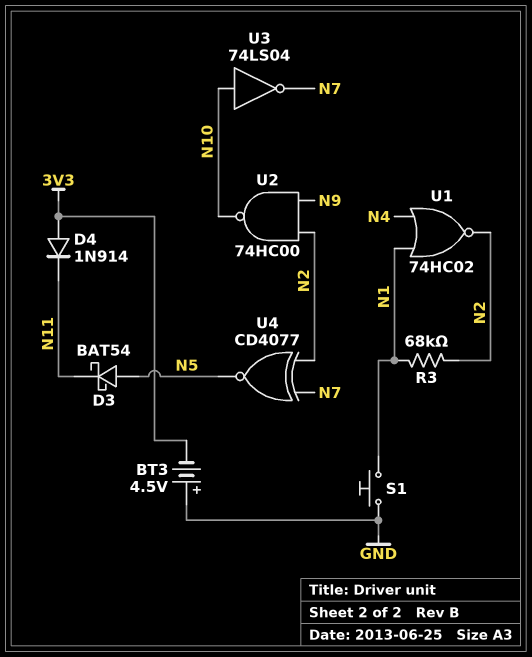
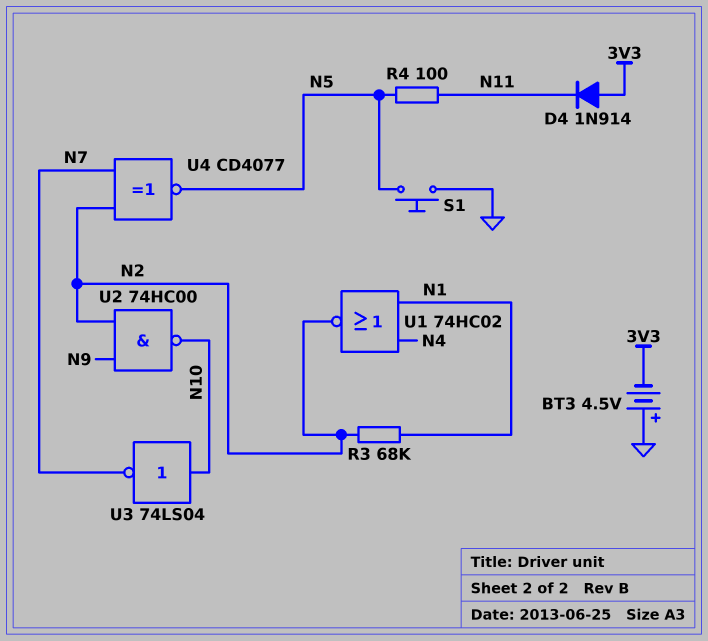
D3: schottky BAT54 (A N5, K N11) -> none
R4: none -> 100 (N5, N11)
S1: button (GND, N1) -> button (GND, N5)

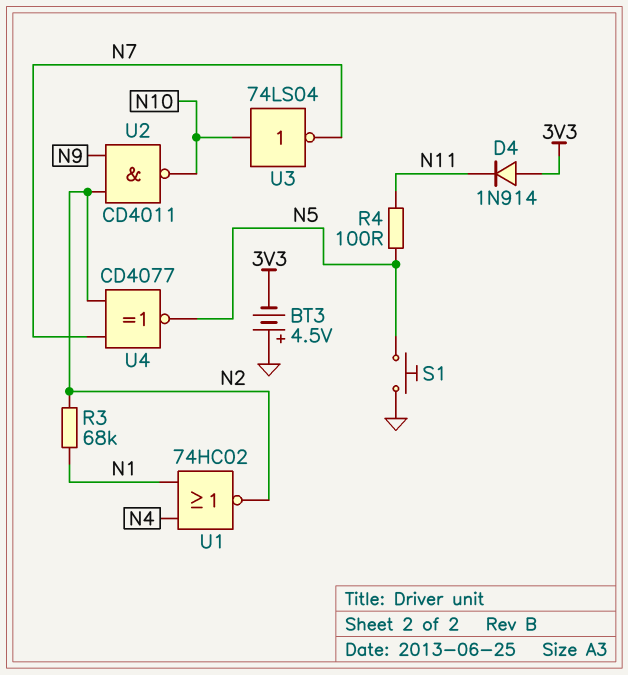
U2: NAND 74HC00 (in N2, in N9, out N10) -> NAND CD4011 (in N2, in N9, out N10)

